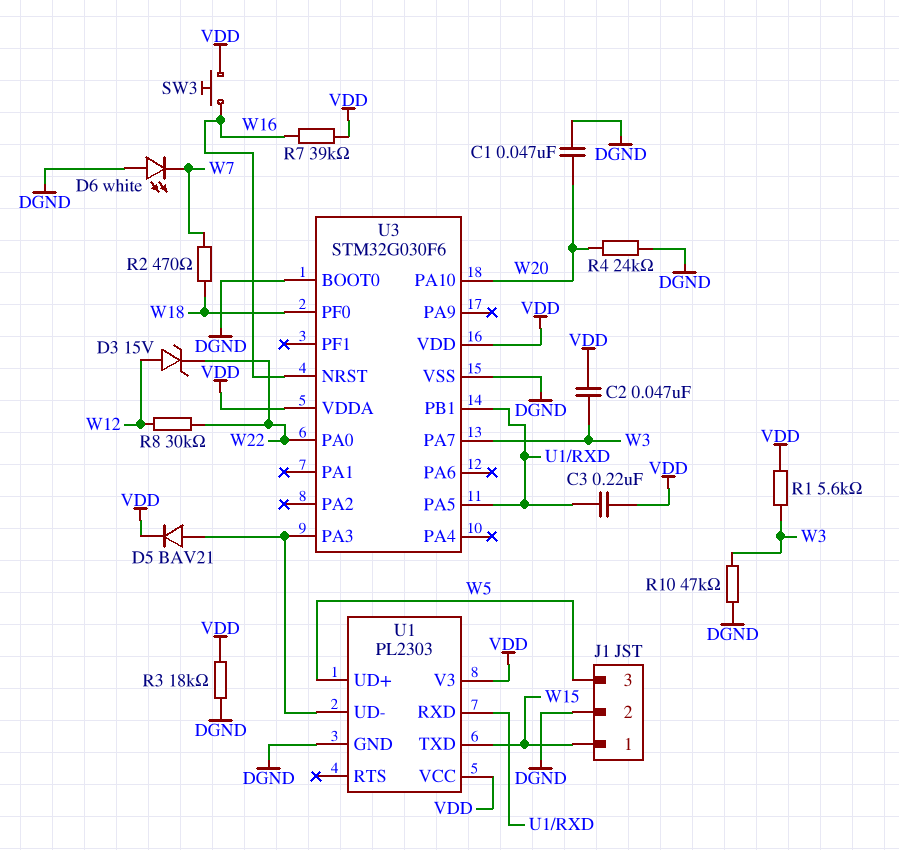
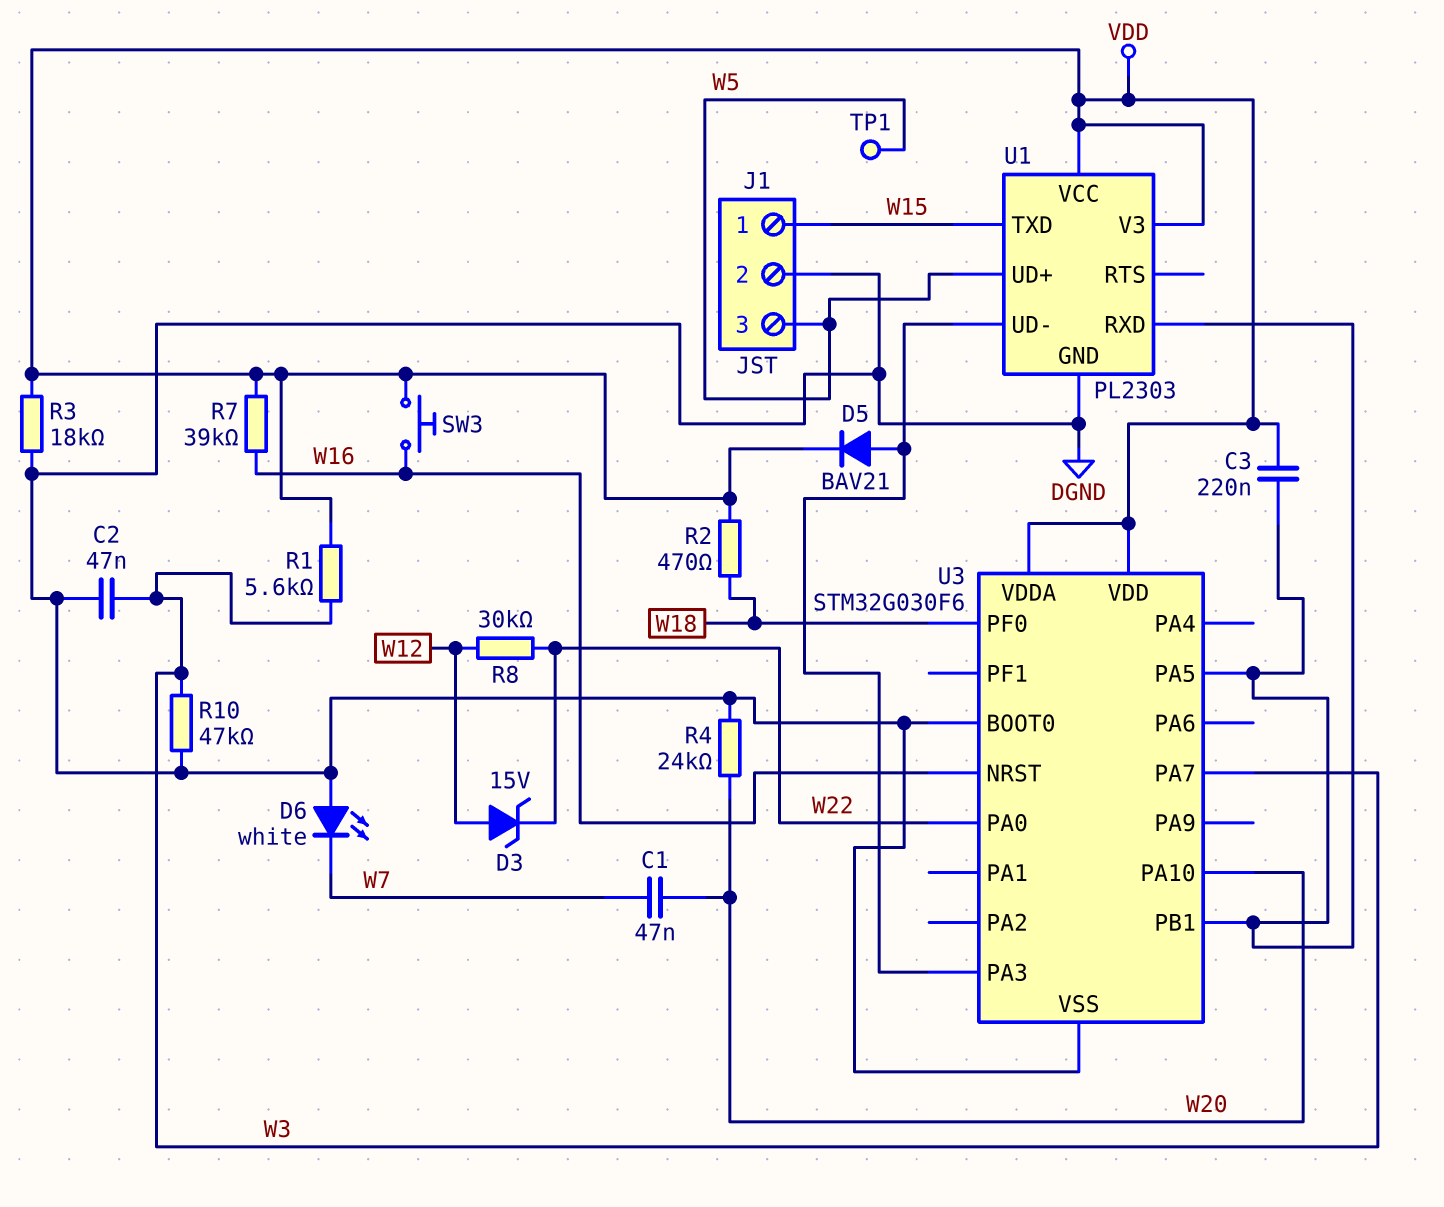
C1: 47nF (DGND, W20) -> 47nF (W7, W20)
C2: 47nF (VDD, W3) -> 47nF (DGND, W3)
R2: 470 (W7, W18) -> 470 (VDD, W18)
TP1: none -> test point (W5)

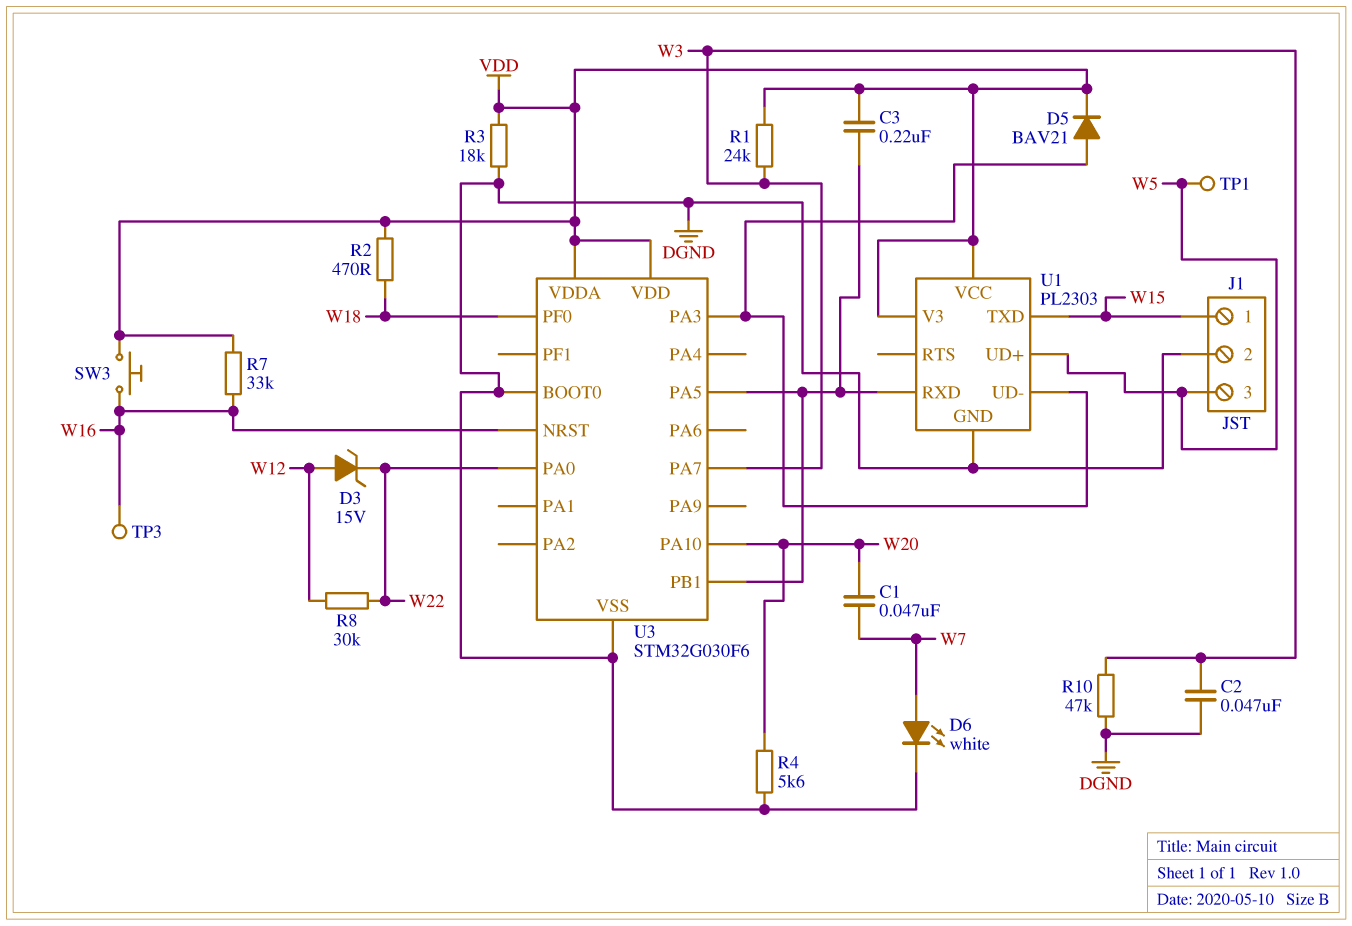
D6: LED white (A DGND, K W7) -> LED white (A W7, K DGND)
R1: 5.6k (VDD, W3) -> 24k (VDD, W3)
R4: 24k (DGND, W20) -> 5.6k (DGND, W20)
R7: 39k (VDD, W16) -> 33k (VDD, W16)
TP3: none -> test point (W16)

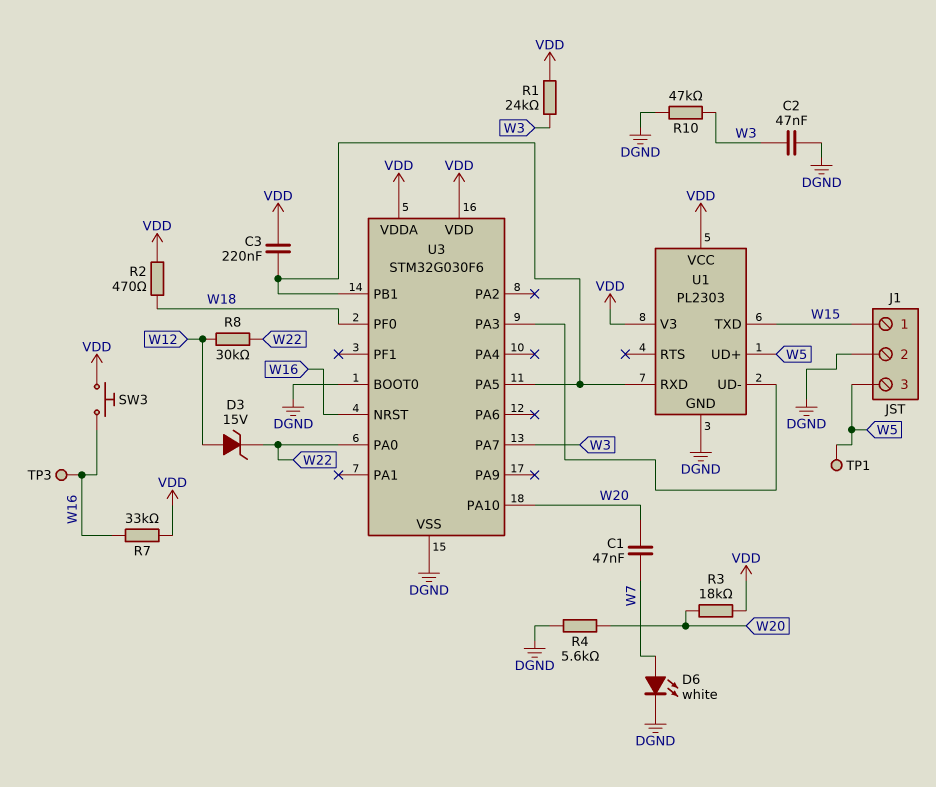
D5: diode BAV21 (A U1/UD-, K VDD) -> none
R3: 18k (DGND, VDD) -> 18k (VDD, W20)

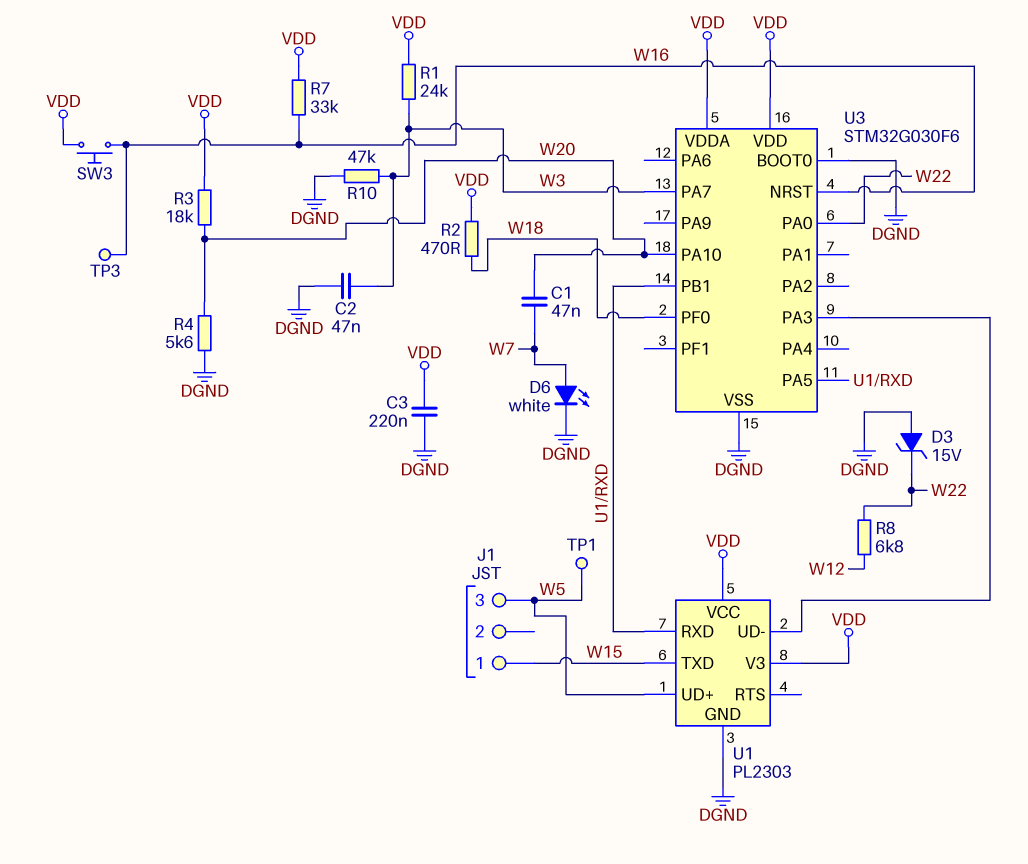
C3: 220nF (U1/RXD, VDD) -> 220nF (DGND, VDD)
D3: zener 15V (A W12, K W22) -> zener 15V (A DGND, K W22)
J1 pin 2: DGND -> none
R8: 30k (W12, W22) -> 6.8k (W12, W22)

